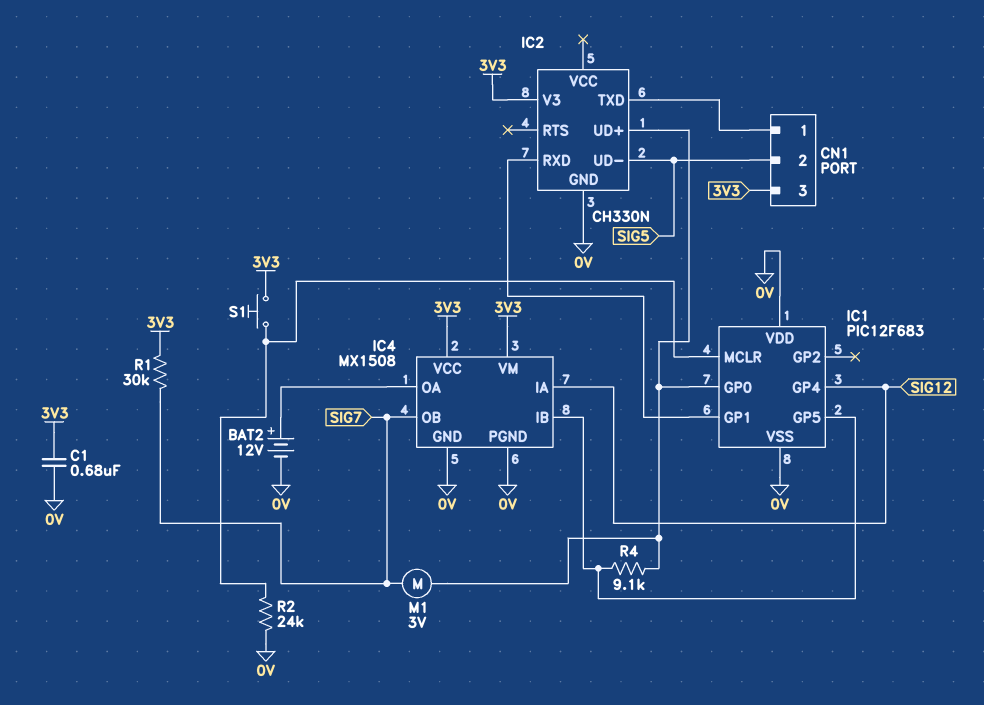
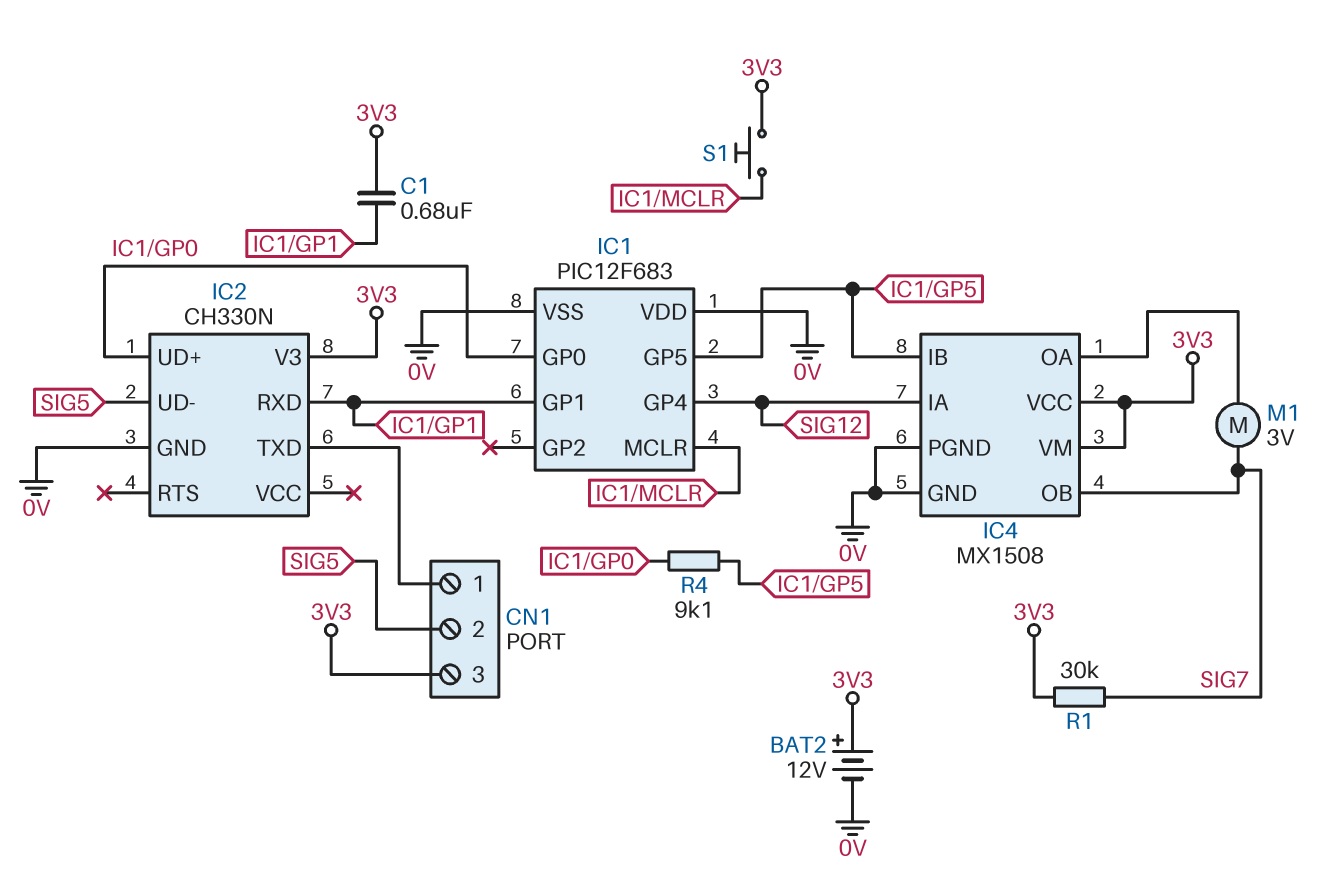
BAT2: 12V (plus IC4/OA, minus 0V) -> 12V (plus 3V3, minus 0V)
C1: 680nF (0V, 3V3) -> 680nF (3V3, IC1/GP1)
M1: motor 3V (IC1/GP0, SIG7) -> motor 3V (IC4/OA, SIG7)
R2: 24k (0V, IC1/MCLR) -> none

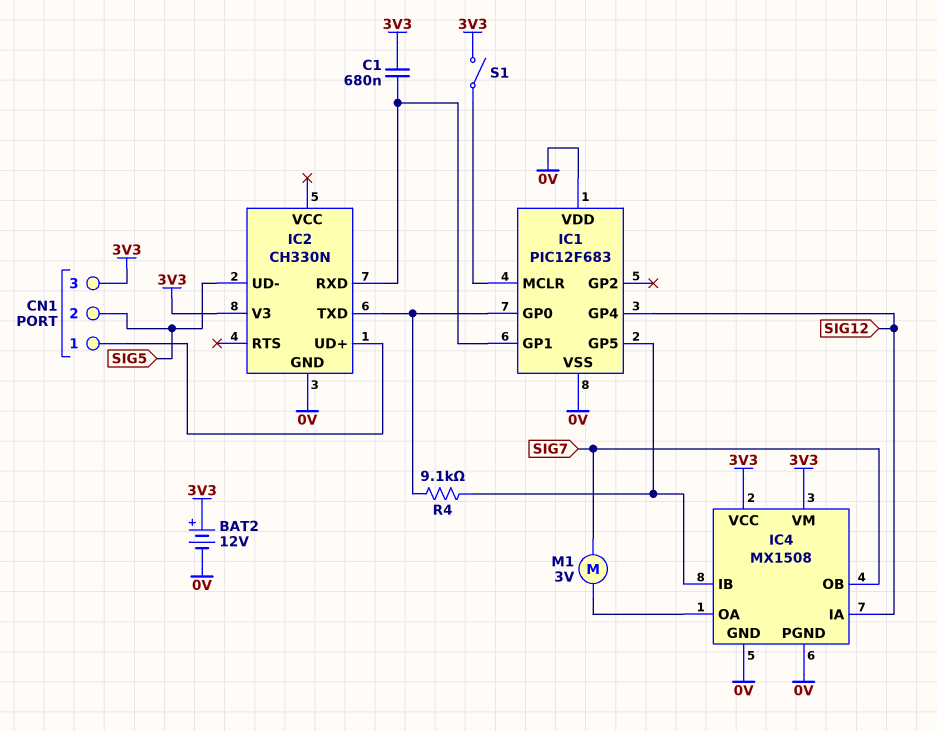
IC2 pin TXD: CN1/1 -> IC1/GP0
IC2 pin UD+: IC1/GP0 -> CN1/1
R1: 30k (3V3, SIG7) -> none
S1: button (3V3, IC1/MCLR) -> switch (3V3, IC1/MCLR)

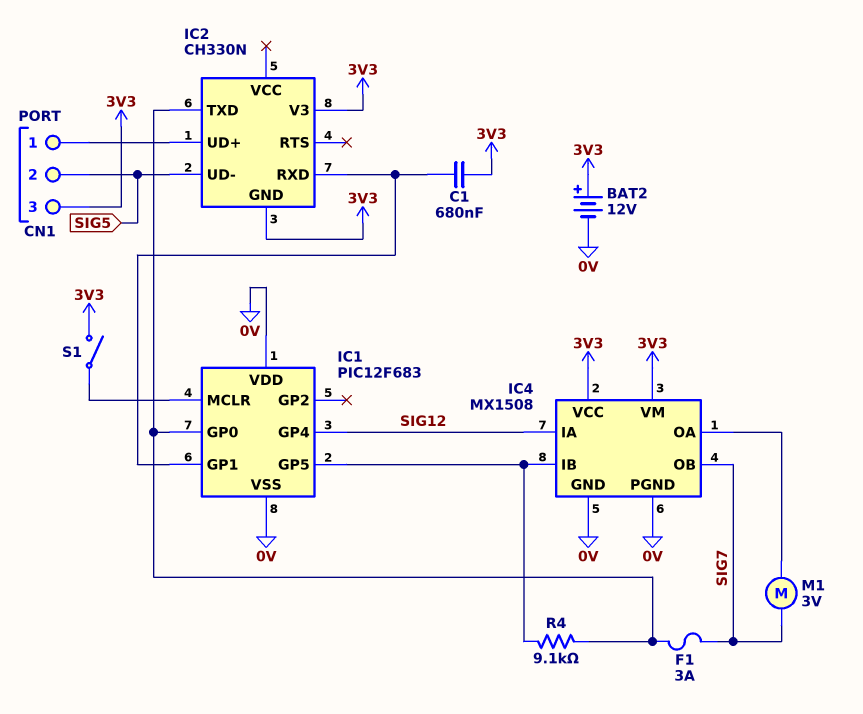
F1: none -> 3A (IC1/GP0, SIG7)
IC2 pin GND: 0V -> 3V3

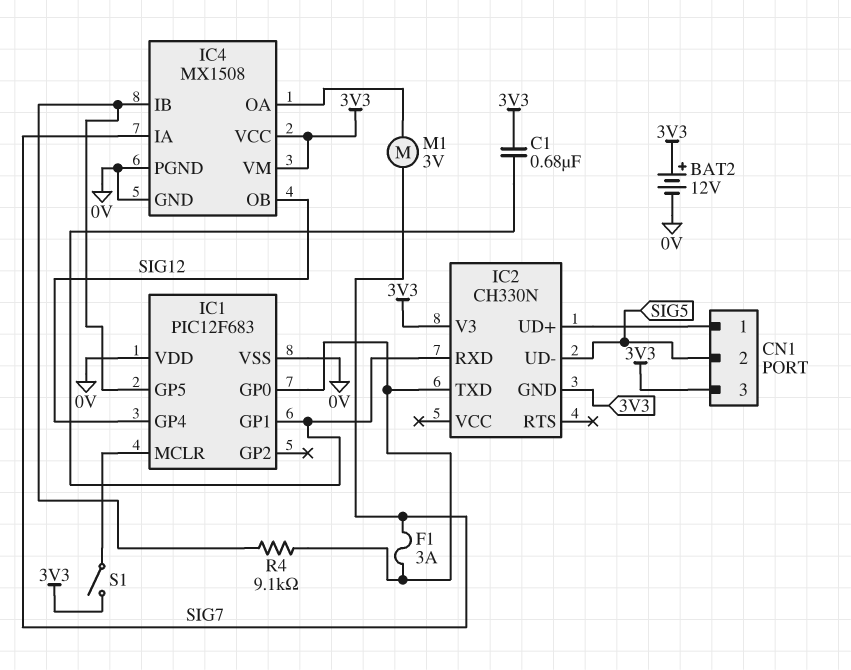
IC4 pin IA: SIG12 -> SIG7
IC4 pin OB: SIG7 -> SIG12

